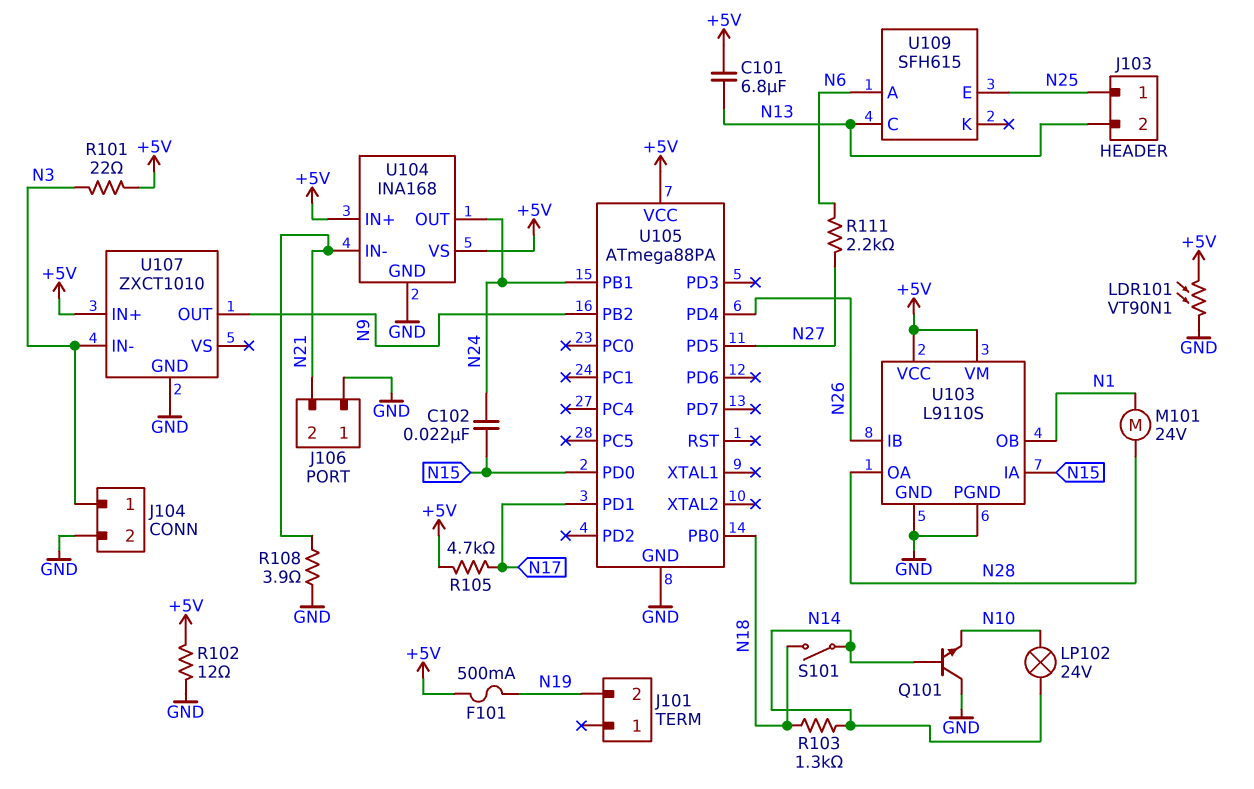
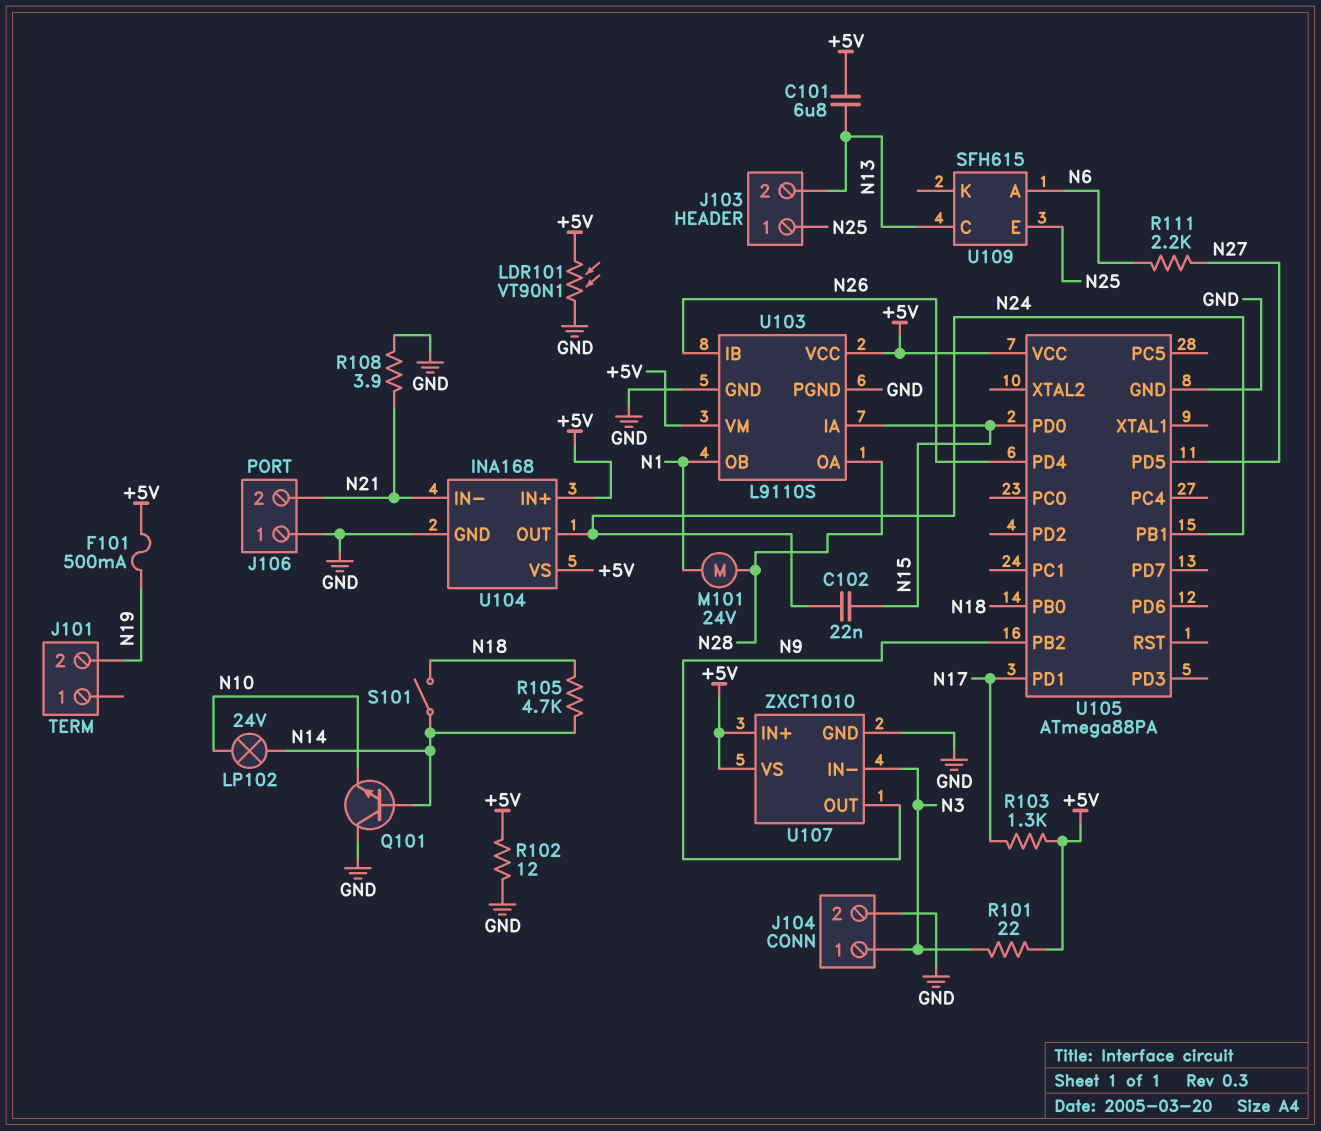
R103: 1.3k (N14, N18) -> 1.3k (+5V, N17)
R105: 4.7k (+5V, N17) -> 4.7k (N14, N18)
U107 pin VS: none -> +5V

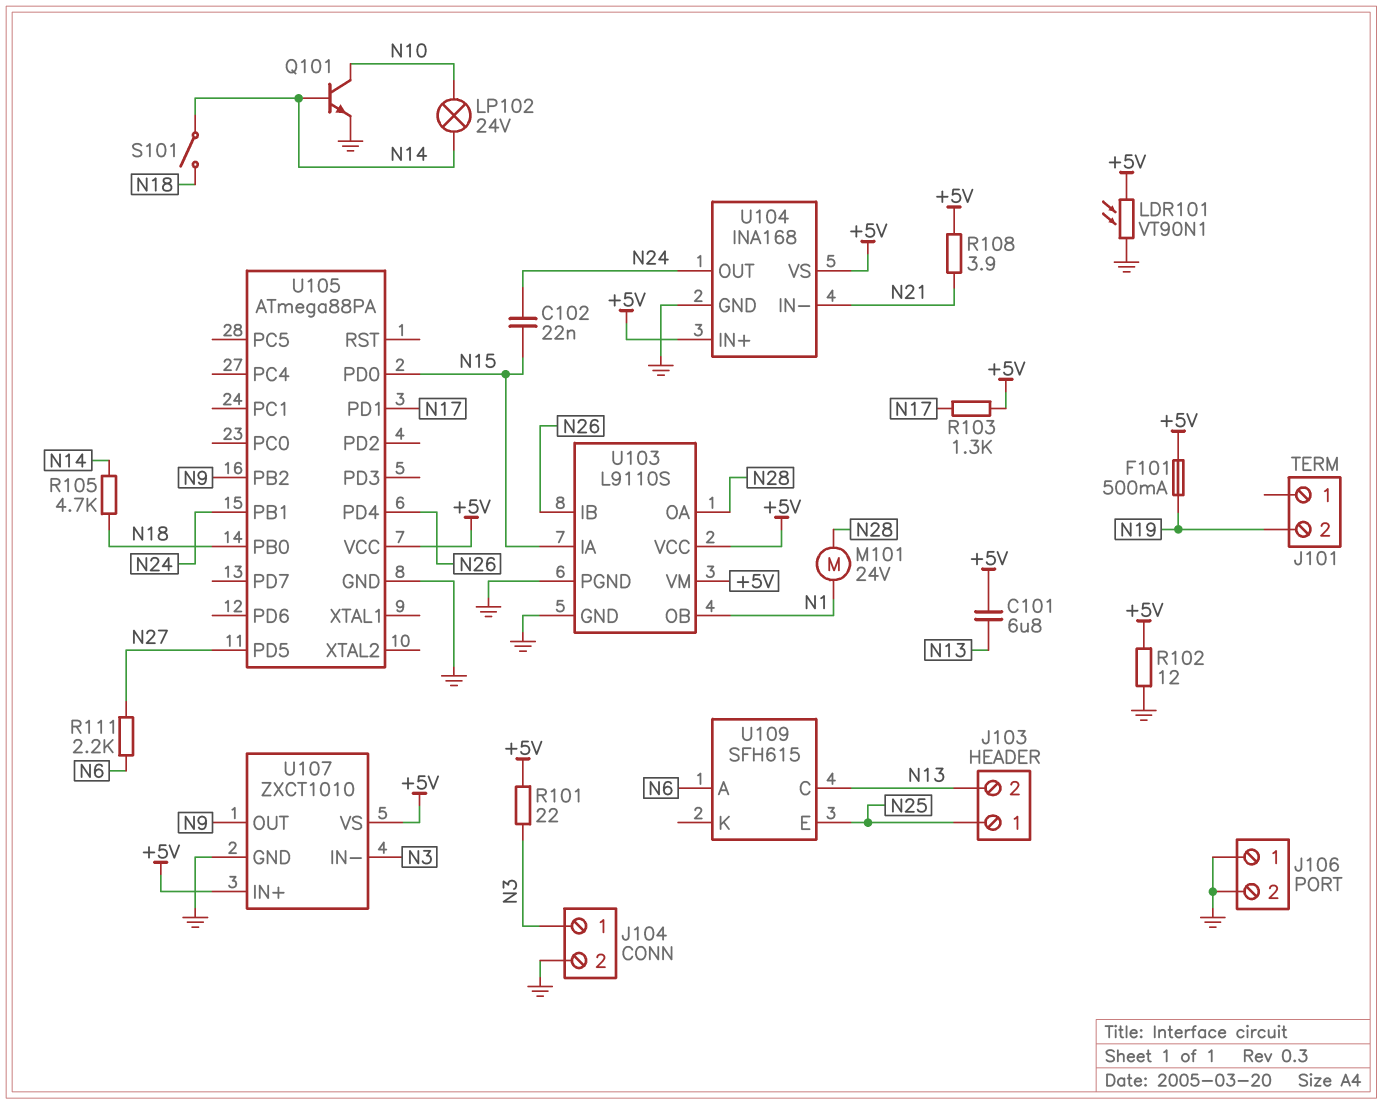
J106 pin 2: N21 -> GND
Q101: NPN (B N14, C GND, E N10) -> NPN (B N14, C N10, E GND)
R108: 3.9 (GND, N21) -> 3.9 (+5V, N21)

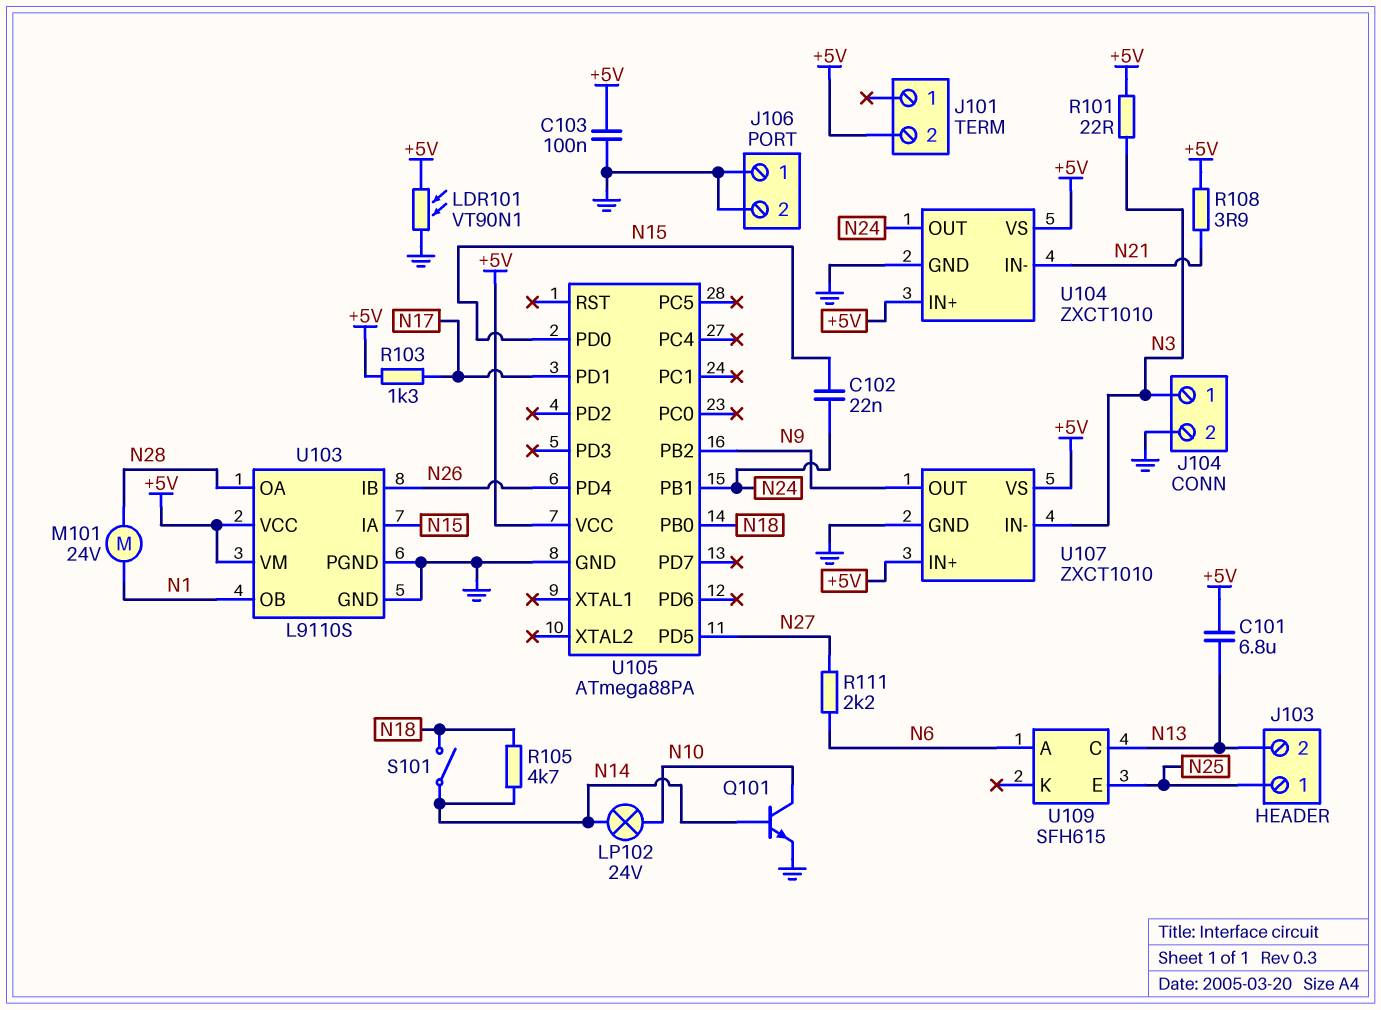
C103: none -> 100nF (+5V, GND)
F101: 500mA (+5V, N19) -> none
J101 pin 2: N19 -> +5V
R102: 12 (+5V, GND) -> none
U104: INA168 -> ZXCT1010

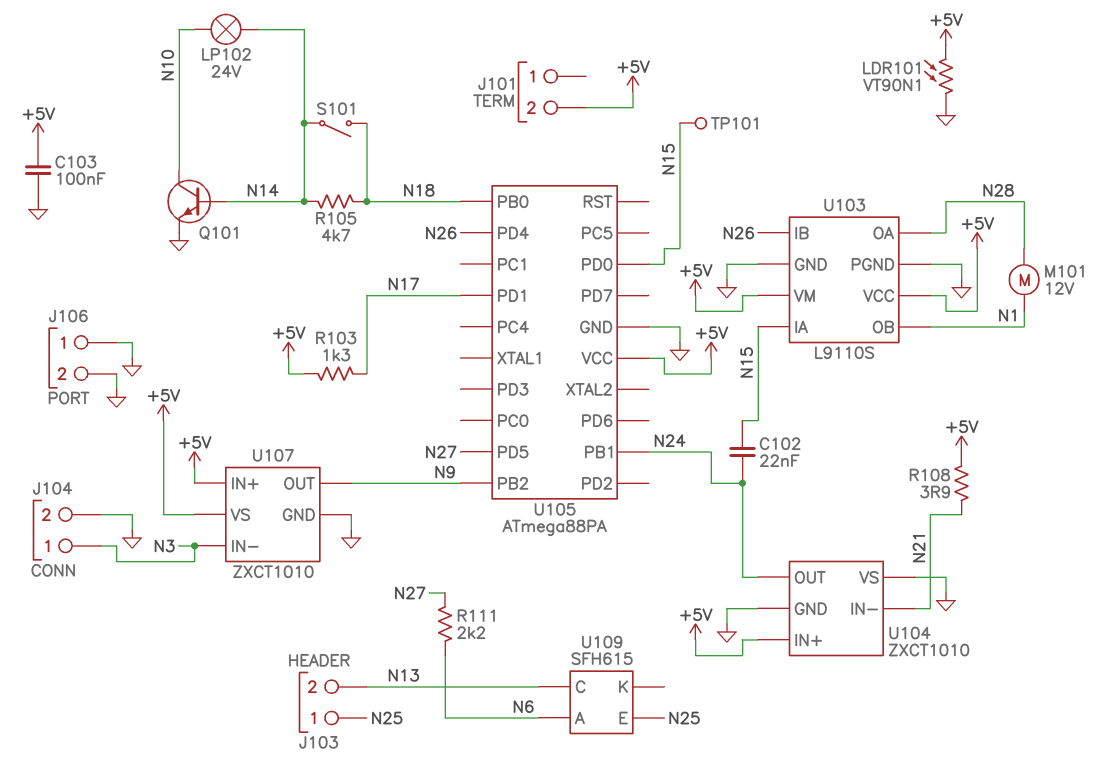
C101: 6.8uF (+5V, N13) -> none
M101: motor 24V (N1, N28) -> motor 12V (N1, N28)
R101: 22 (+5V, N3) -> none
TP101: none -> test point (N15)
U104 pin VS: +5V -> GND

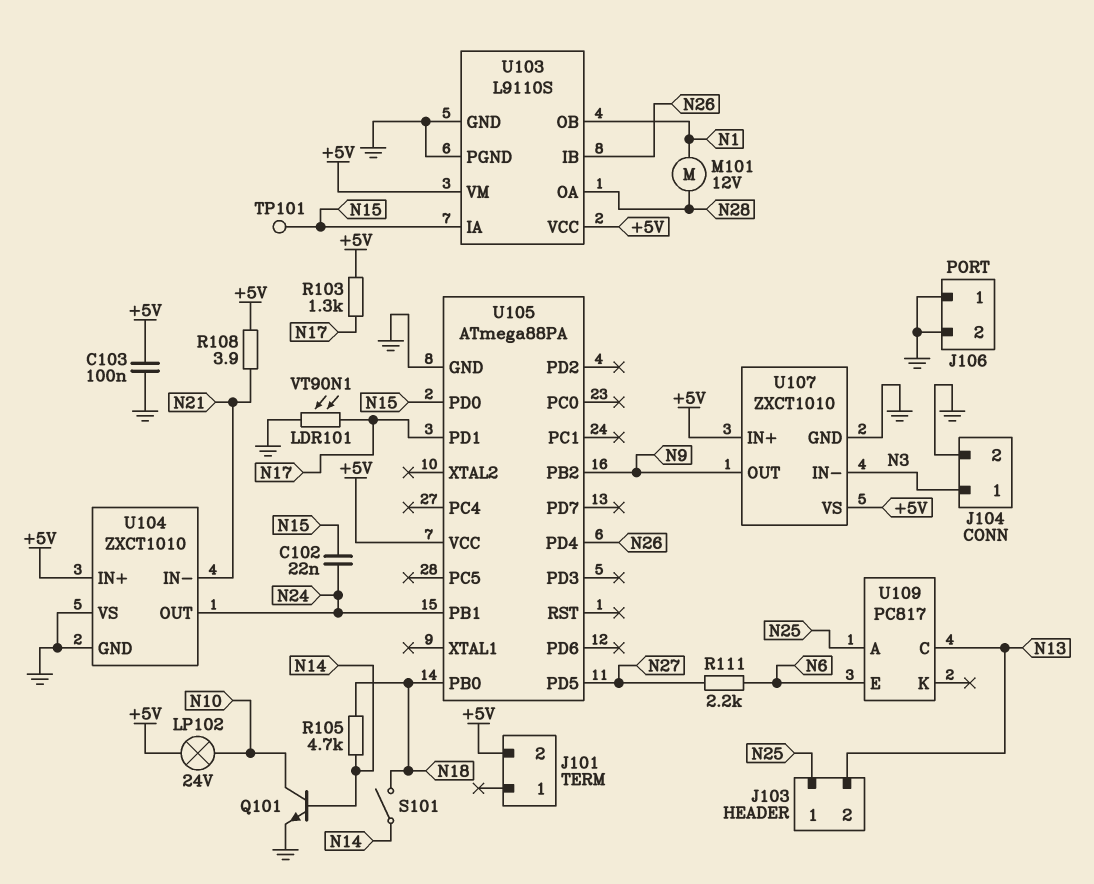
LDR101: VT90N1 (+5V, GND) -> VT90N1 (GND, N17)
LP102: lamp 24V (N10, N14) -> lamp 24V (+5V, N10)
U109: SFH615 -> PC817
U109 pin A: N6 -> N25
U109 pin E: N25 -> N6

